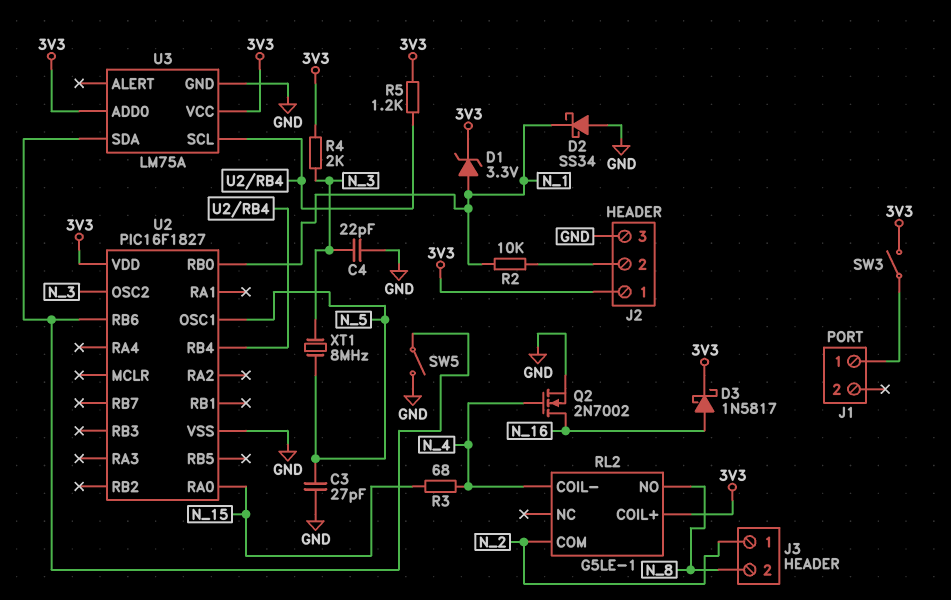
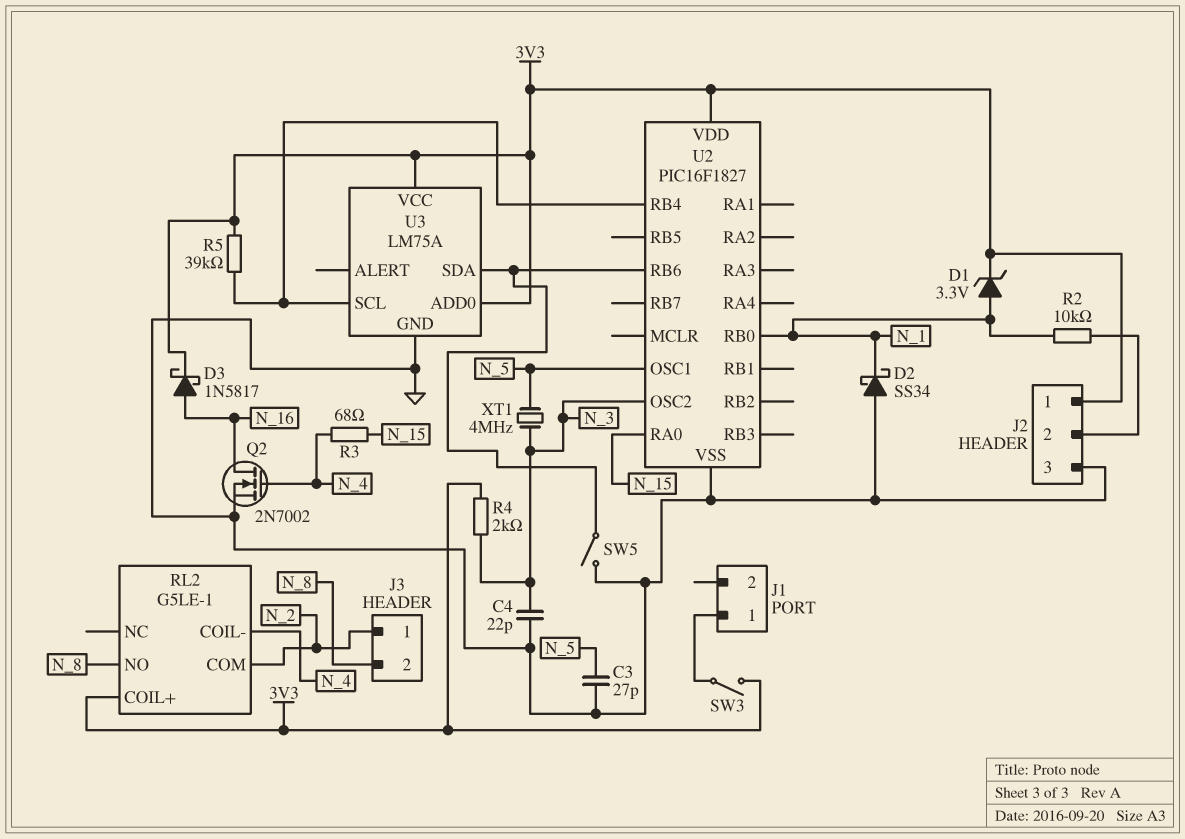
R5: 1.2k (3V3, U2/RB4) -> 39k (3V3, U2/RB4)
XT1: 8MHz (N_3, N_5) -> 4MHz (N_3, N_5)

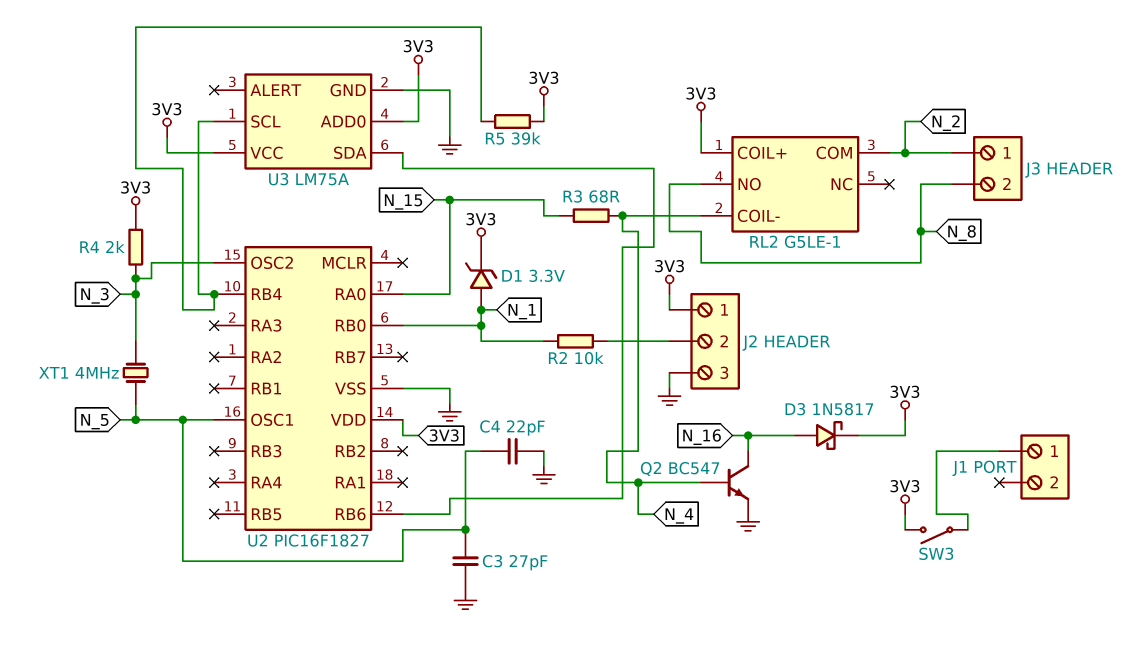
C4: 22pF (GND, N_3) -> 22pF (GND, N_5)
D2: schottky SS34 (A GND, K N_1) -> none
Q2: NMOS 2N7002 (G N_4, D N_16, S GND) -> NPN BC547 (B N_4, C N_16, E GND)
SW5: switch (GND, U2/RB6) -> none

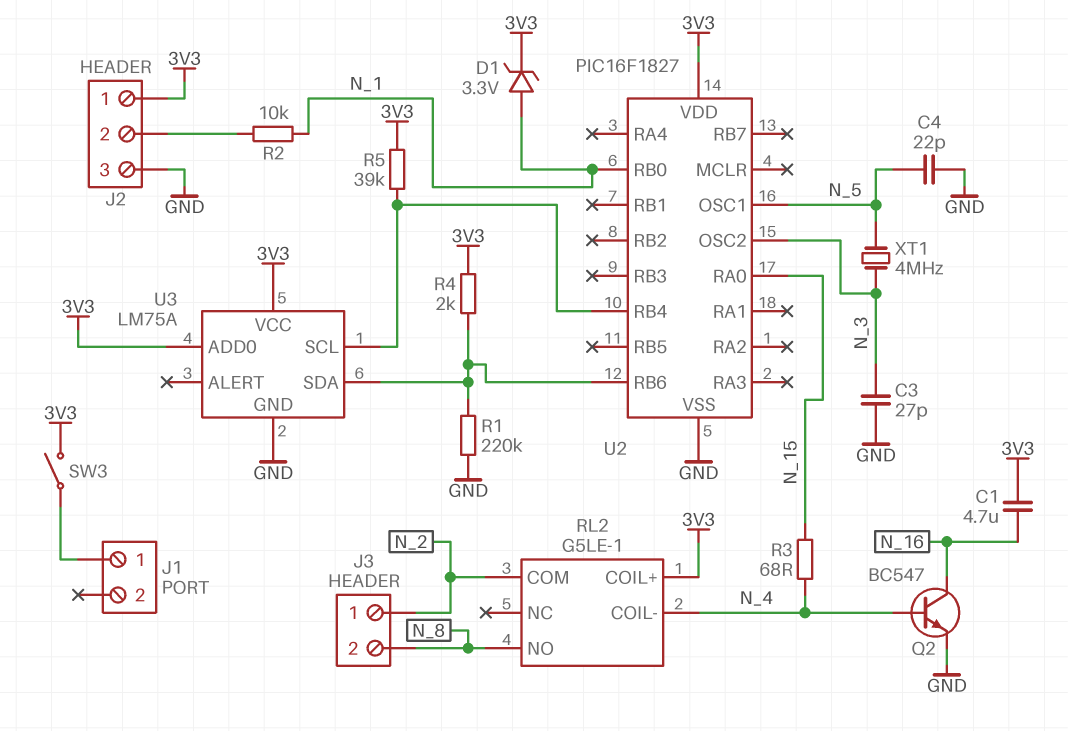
C1: none -> 4.7uF (3V3, N_16)
C3: 27pF (GND, N_5) -> 27pF (GND, N_3)
D3: schottky 1N5817 (A N_16, K 3V3) -> none
R1: none -> 220k (GND, U2/RB6)
R4: 2k (3V3, N_3) -> 2k (3V3, U2/RB6)

